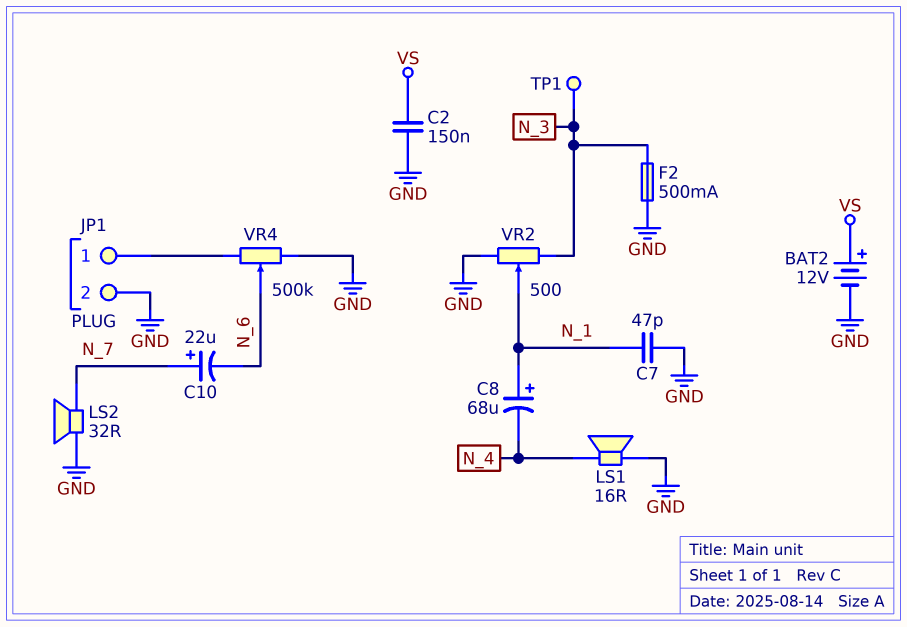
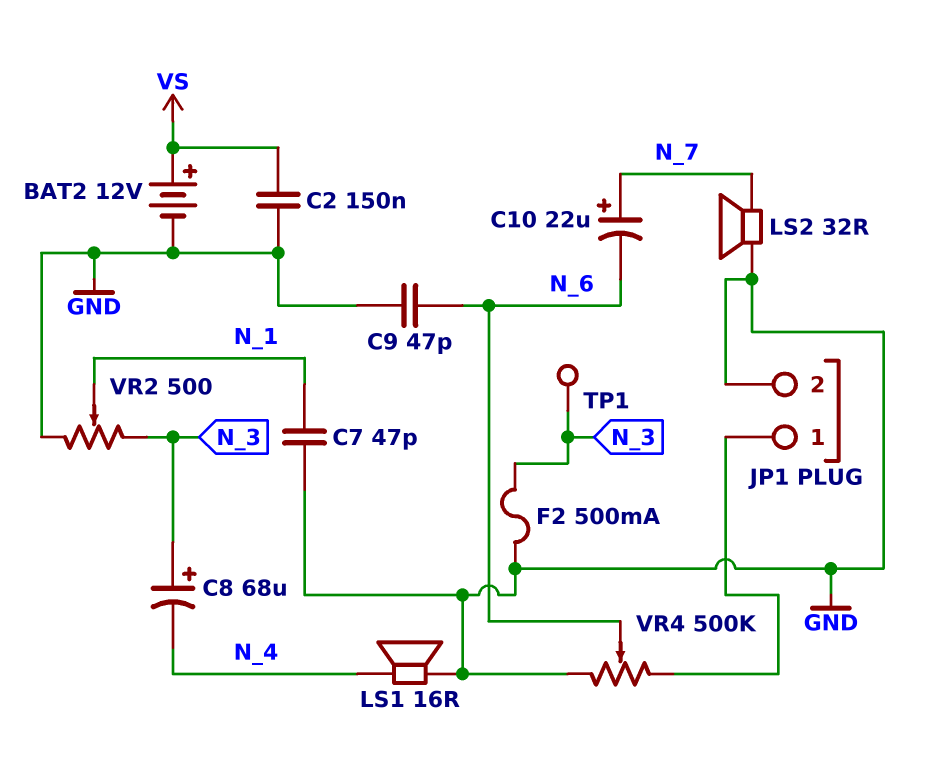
C8: 68uF (plus N_1, minus N_4) -> 68uF (plus N_3, minus N_4)
C9: none -> 47pF (GND, N_6)

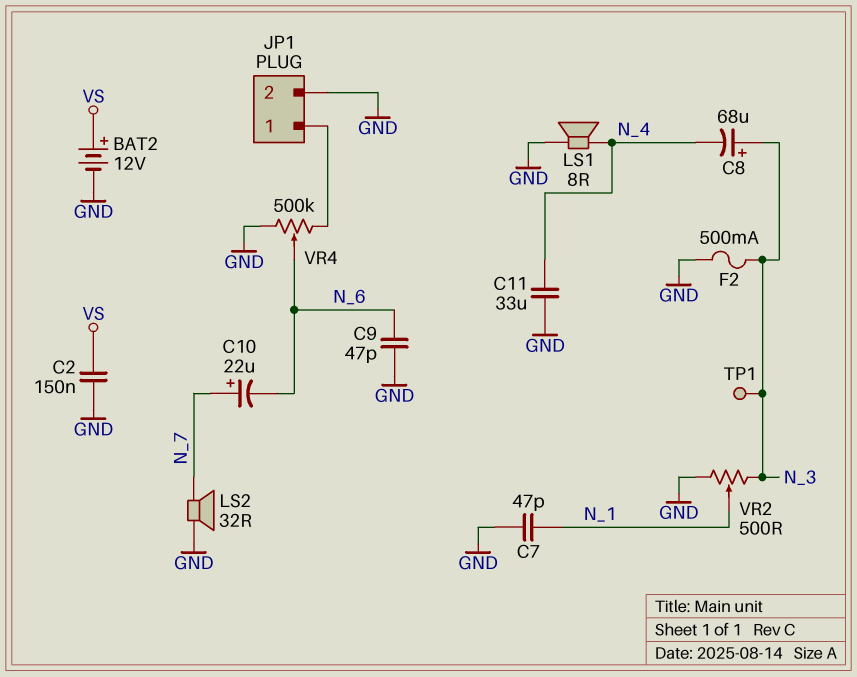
C11: none -> 33uF (GND, N_4)
LS1: speaker 16R (GND, N_4) -> speaker 8R (GND, N_4)

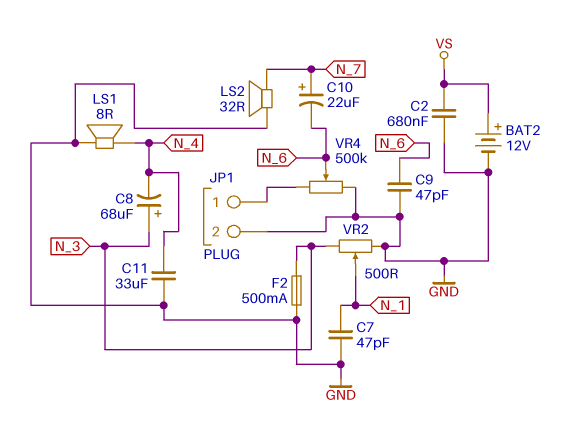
C2: 150nF (GND, VS) -> 680nF (GND, VS)
TP1: test point (N_3) -> none

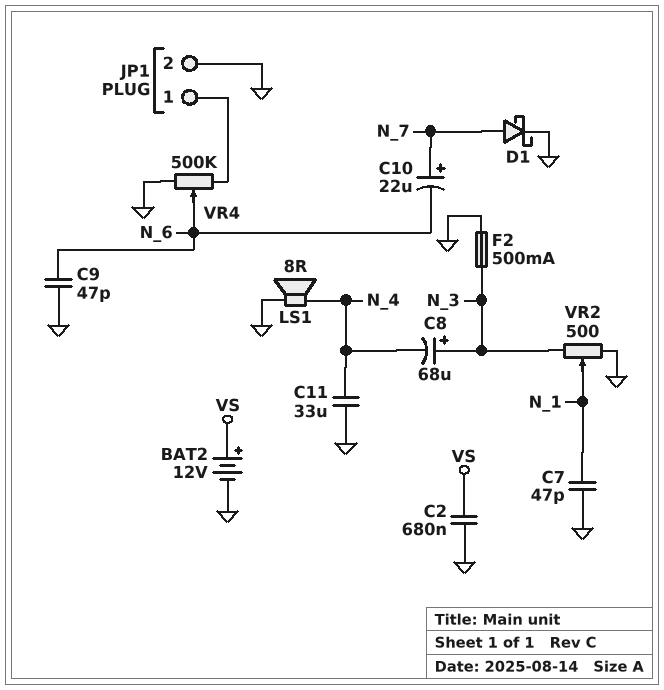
D1: none -> schottky (A N_7, K GND)
LS2: speaker 32R (GND, N_7) -> none

